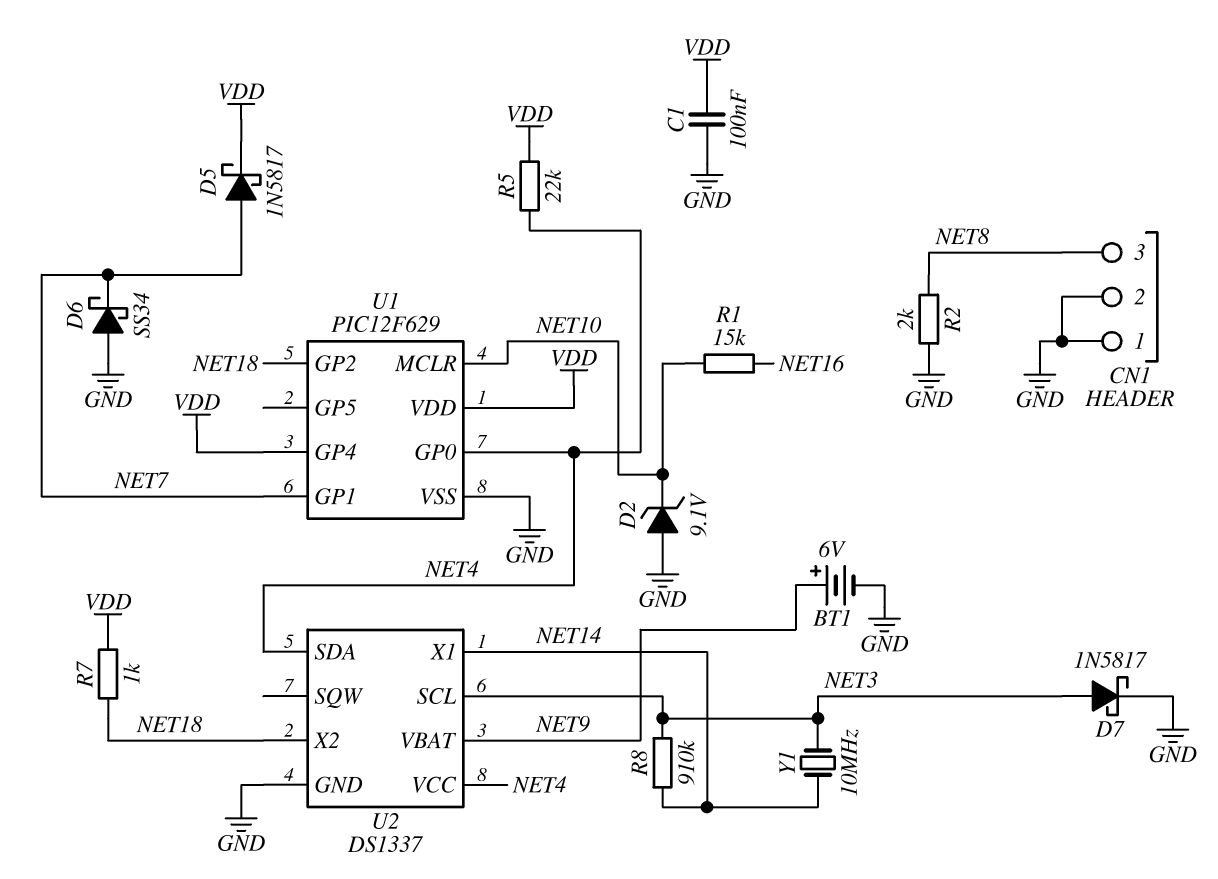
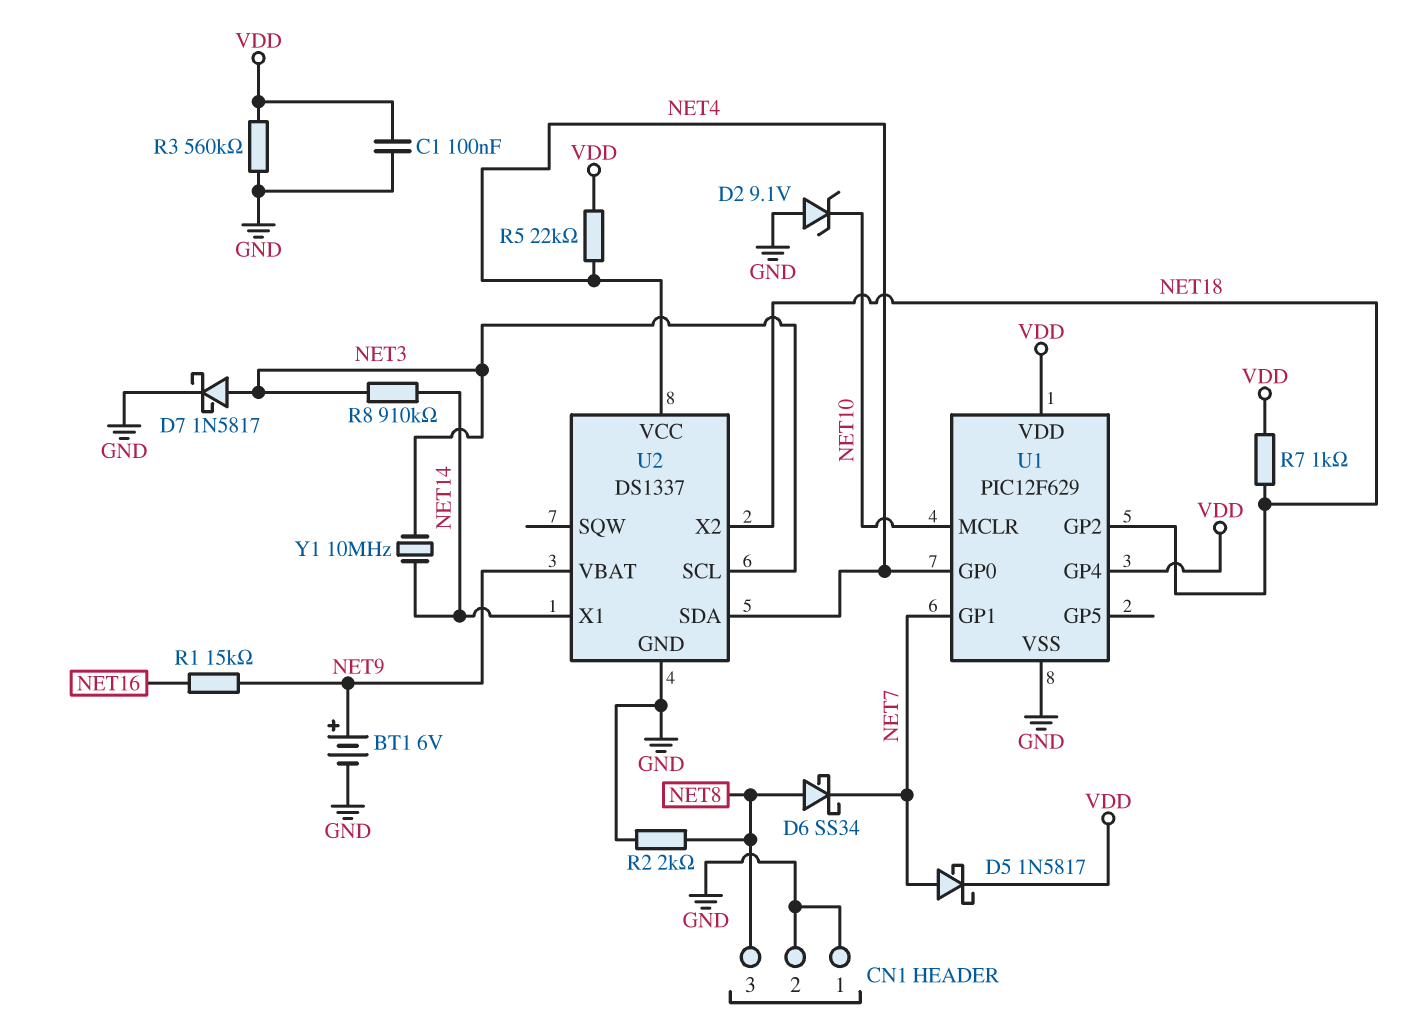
D6: schottky SS34 (A GND, K NET7) -> schottky SS34 (A NET8, K NET7)
R1: 15k (NET10, NET16) -> 15k (NET9, NET16)
R3: none -> 560k (GND, VDD)

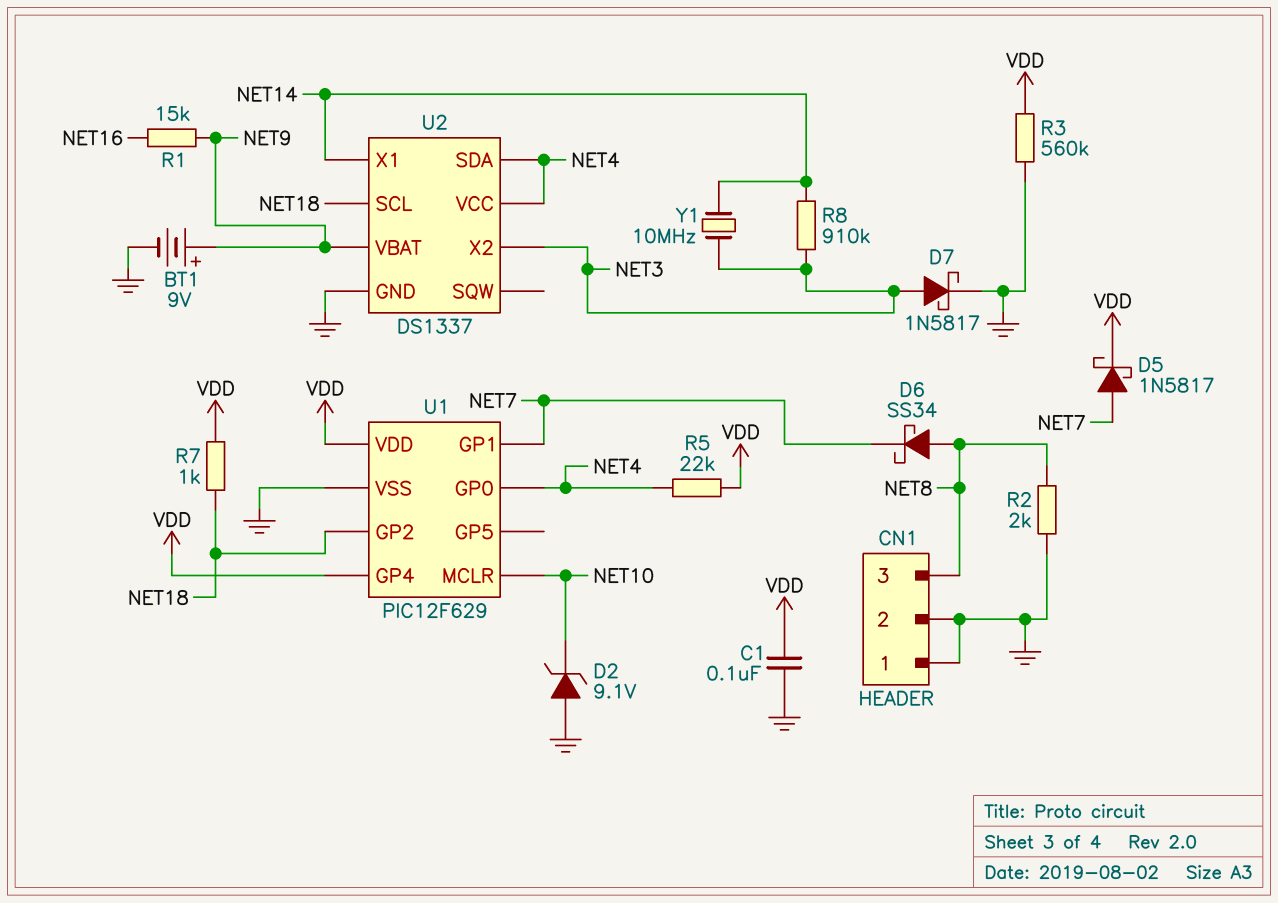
BT1: 6V (plus NET9, minus GND) -> 9V (plus NET9, minus GND)
U2 pin SCL: NET3 -> NET18
U2 pin X2: NET18 -> NET3

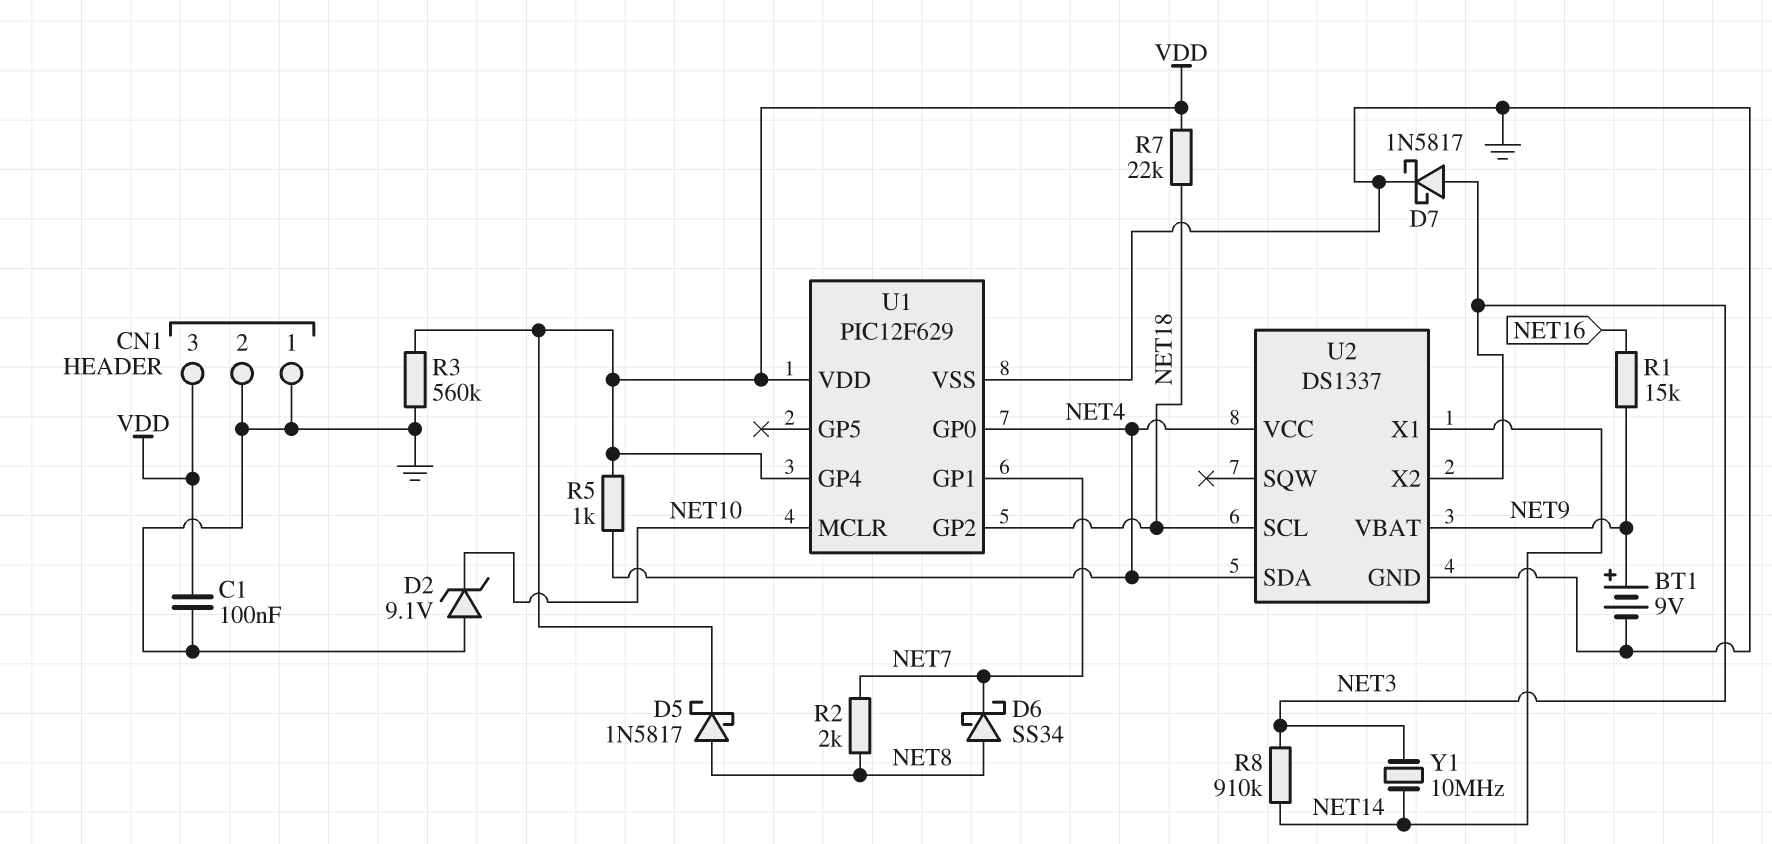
CN1 pin 3: NET8 -> VDD
D5: schottky 1N5817 (A NET7, K VDD) -> schottky 1N5817 (A NET8, K VDD)
R2: 2k (GND, NET8) -> 2k (NET7, NET8)
R5: 22k (NET4, VDD) -> 1k (NET4, VDD)
R7: 1k (NET18, VDD) -> 22k (NET18, VDD)

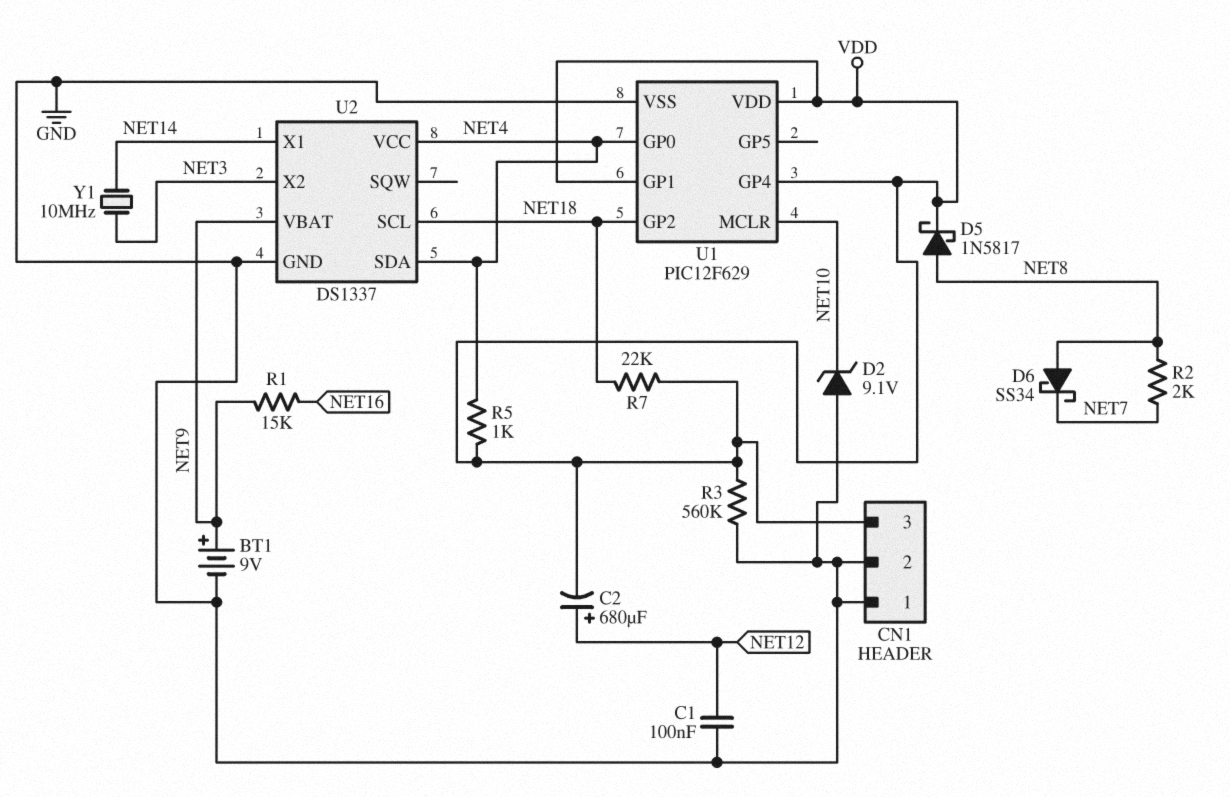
C1: 100nF (GND, VDD) -> 100nF (GND, NET12)
C2: none -> 680uF (plus NET12, minus VDD)
D7: schottky 1N5817 (A NET3, K GND) -> none
R8: 910k (NET3, NET14) -> none
U1 pin GP1: NET7 -> VDD

